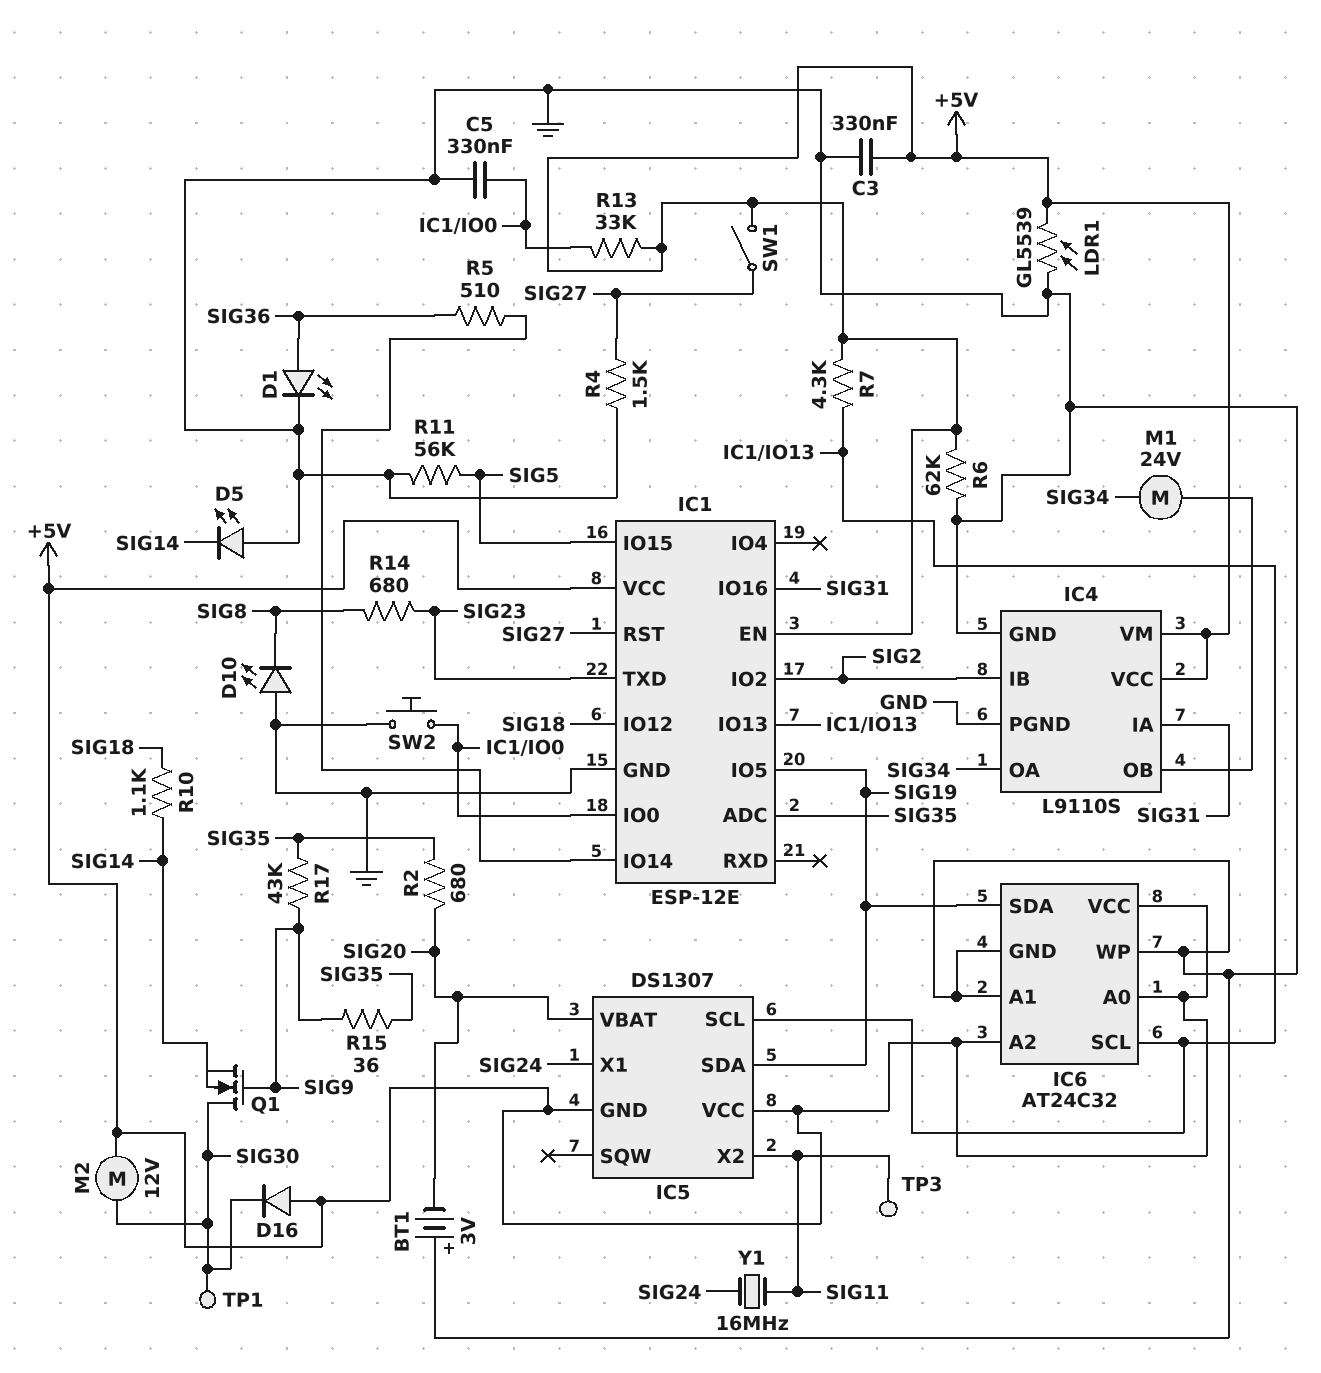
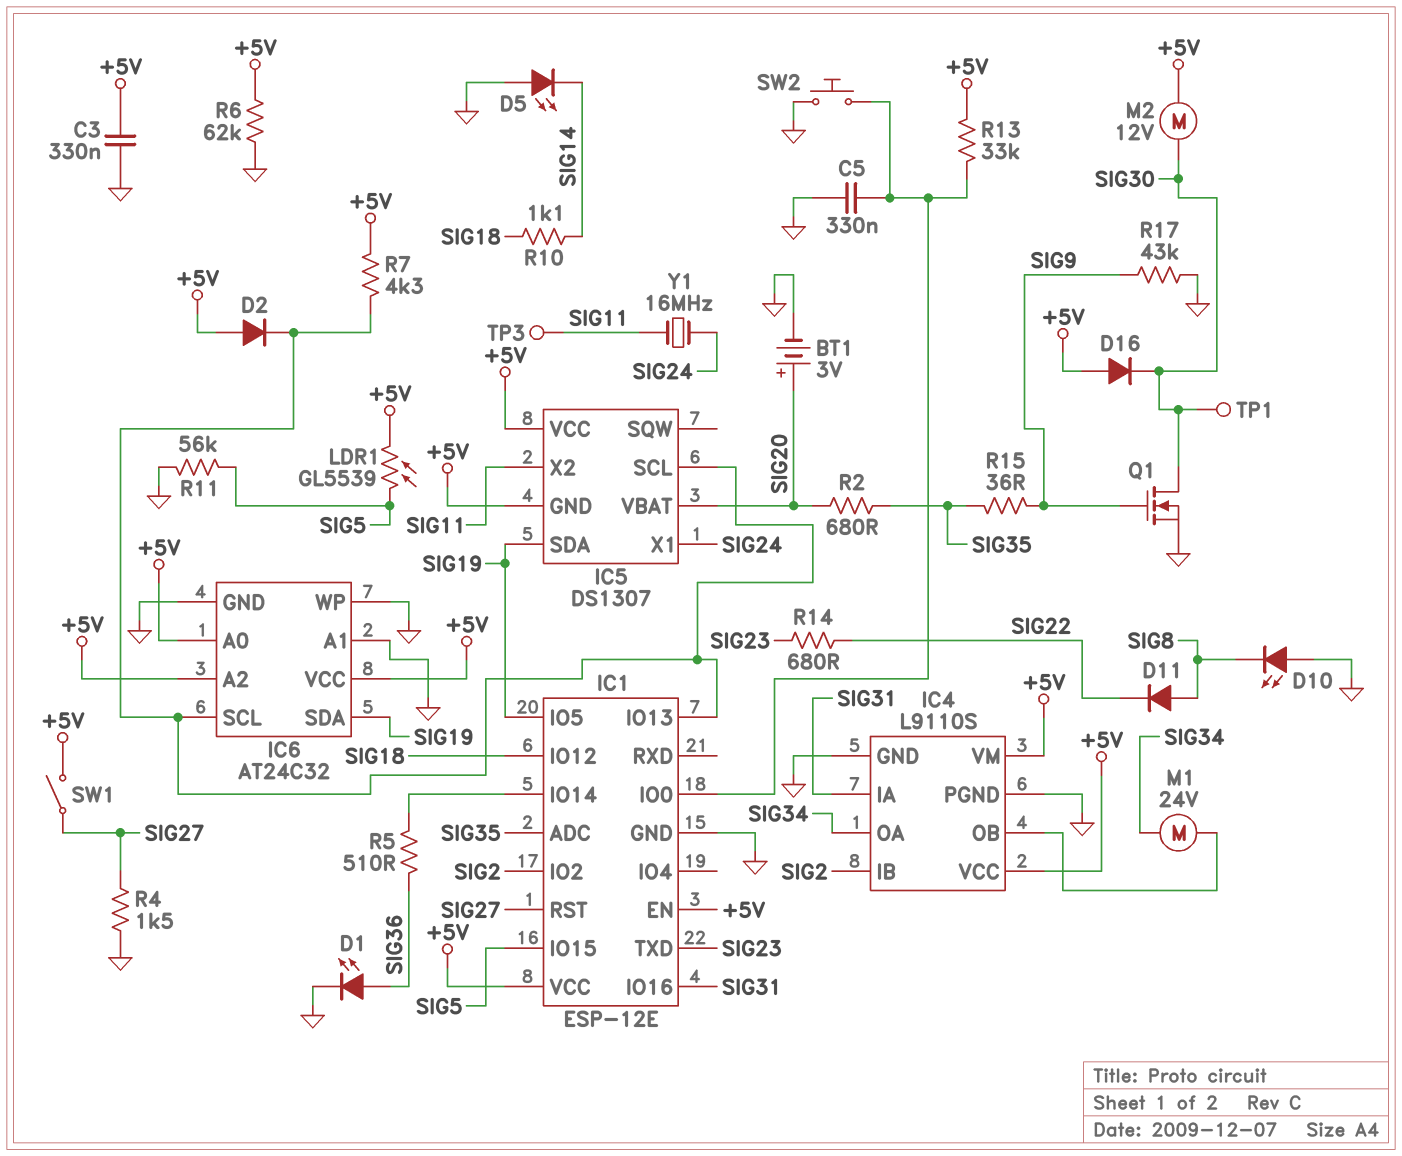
BT1: 3V (plus GND, minus SIG20) -> 3V (plus SIG20, minus GND)
D2: none -> diode (A +5V, K IC1/IO13)
D11: none -> diode (A SIG8, K SIG22)
LDR1: GL5539 (+5V, GND) -> GL5539 (+5V, SIG5)
Q1: NMOS (G SIG9, D SIG30, S SIG14) -> NMOS (G SIG9, D SIG30, S GND)
R14: 680 (SIG8, SIG23) -> 680 (SIG22, SIG23)
R17: 43k (SIG9, SIG35) -> 43k (GND, SIG9)

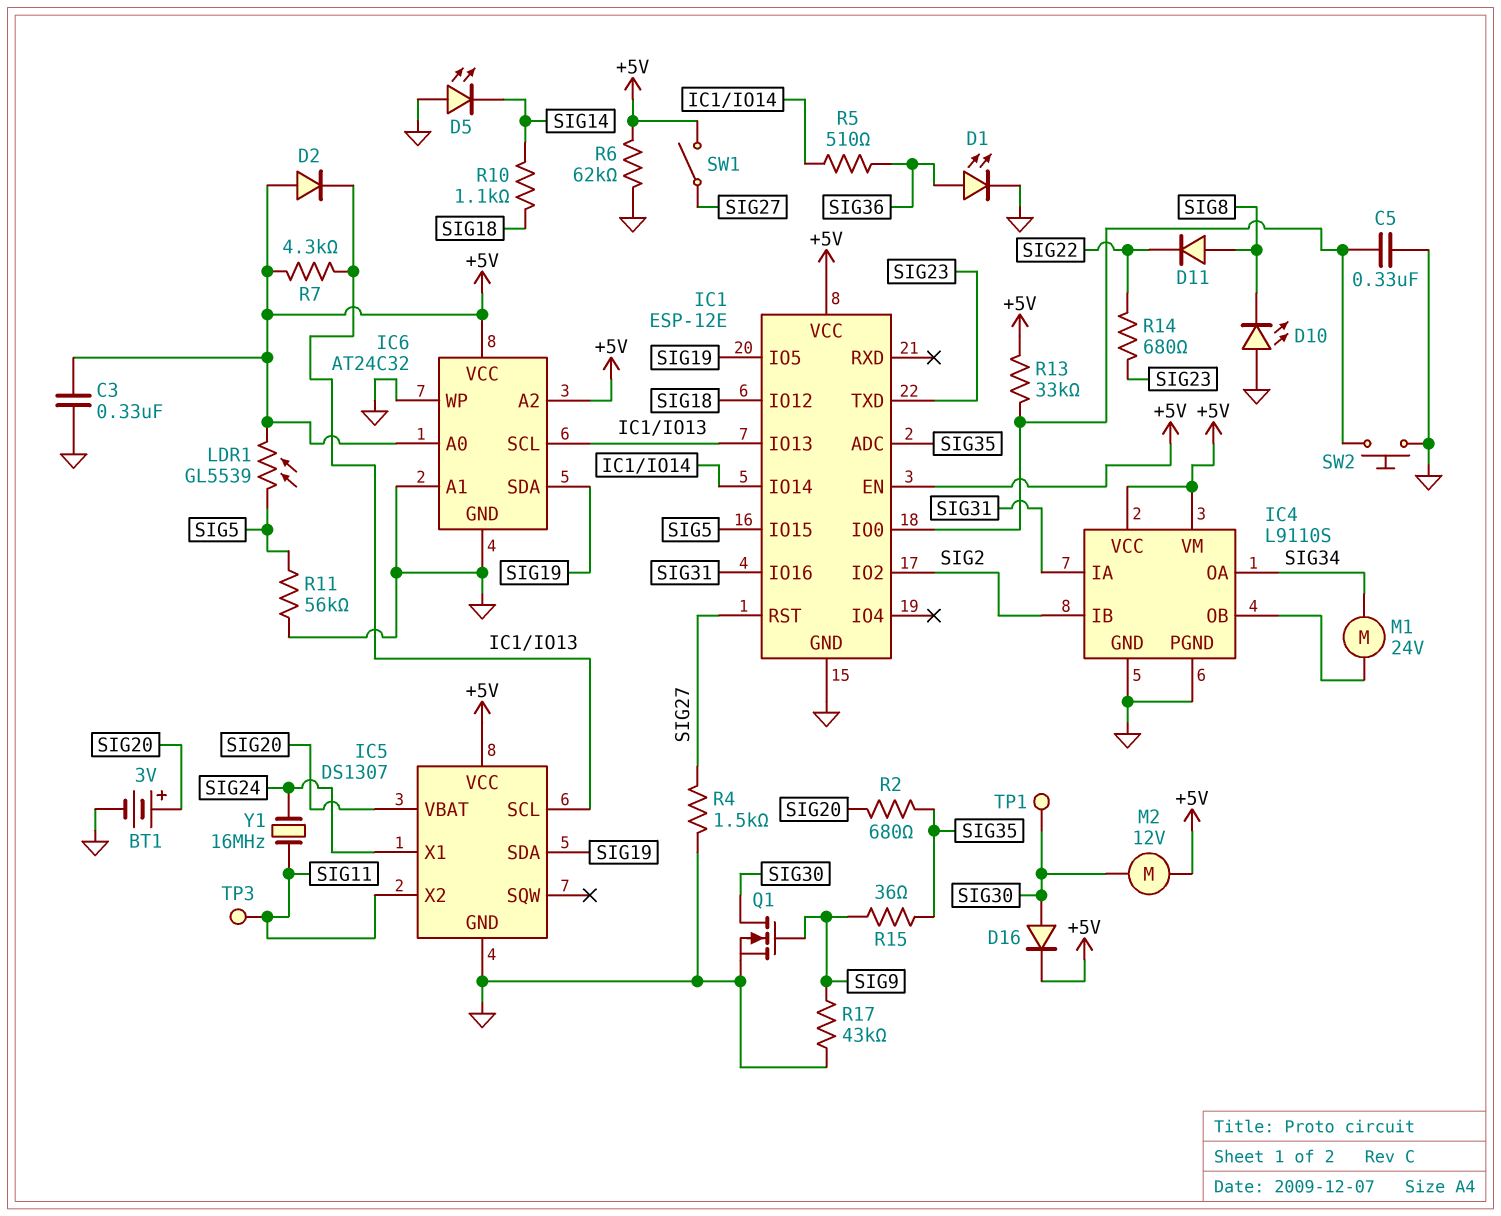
D16: diode (A +5V, K SIG30) -> diode (A SIG30, K +5V)
IC5 pin GND: +5V -> GND

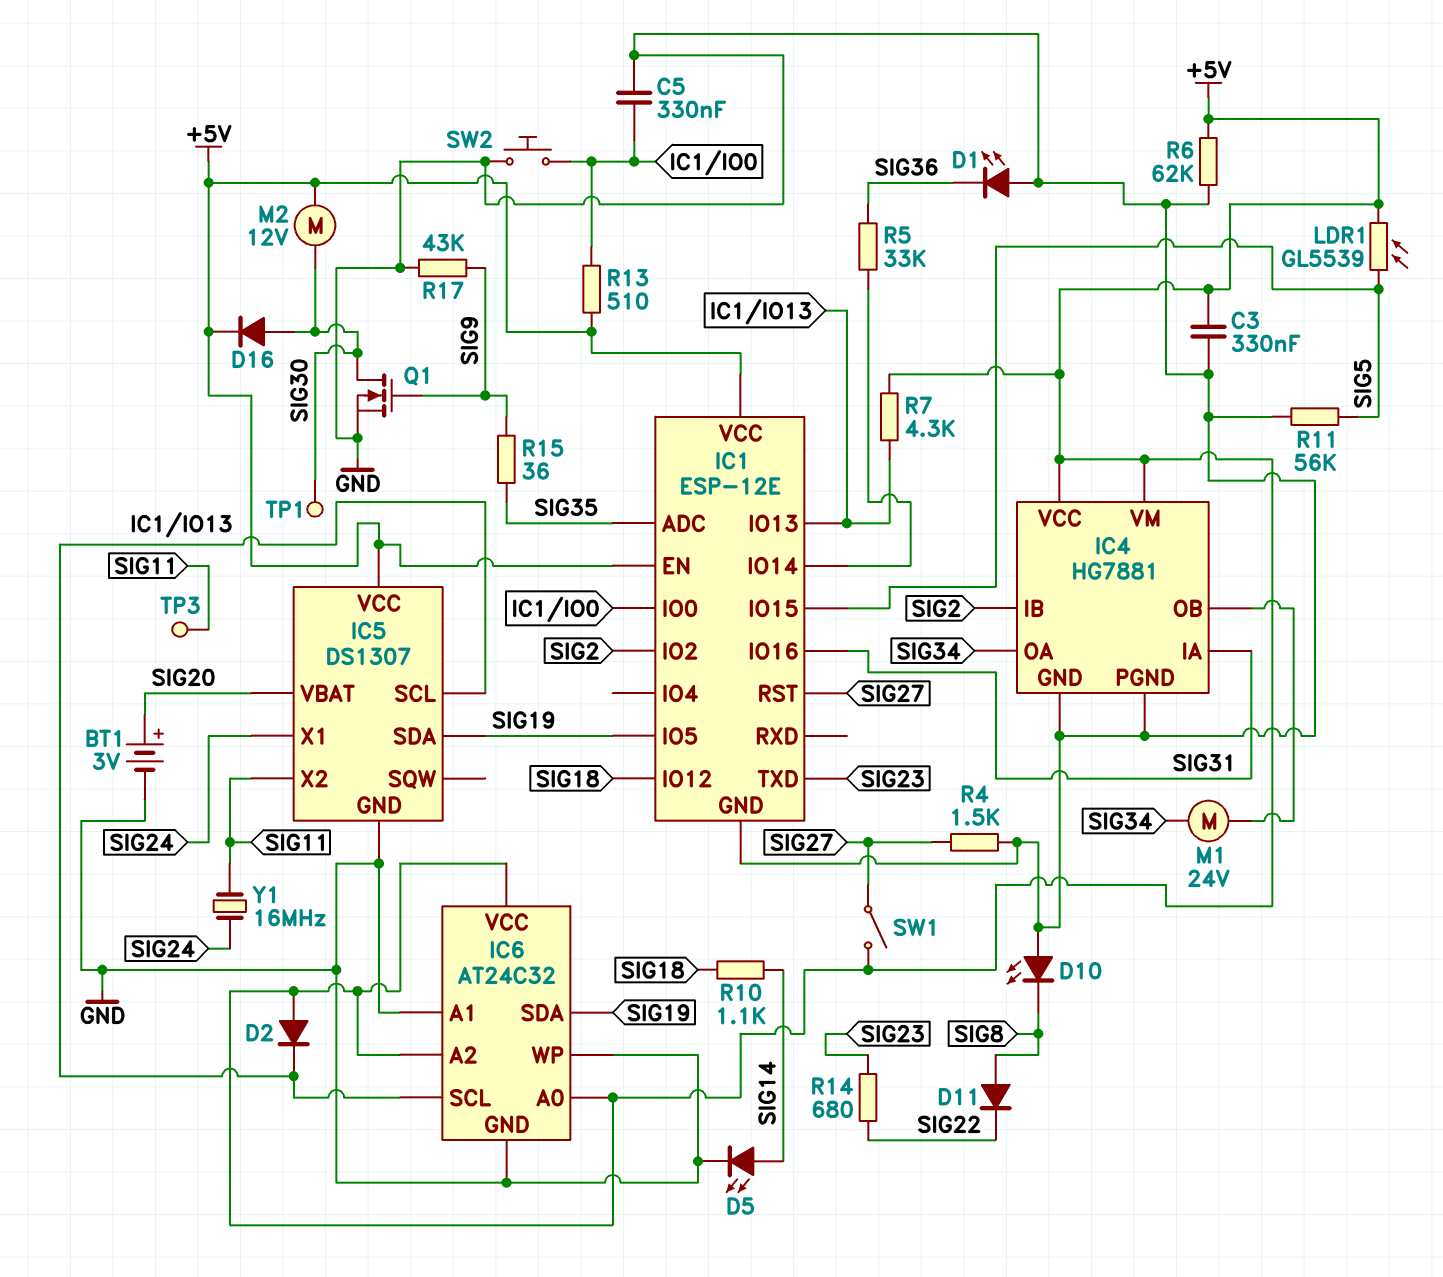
D1: LED (A SIG36, K GND) -> LED (A GND, K SIG36)
D5: LED (A GND, K SIG14) -> LED (A SIG14, K GND)
IC4: L9110S -> HG7881
R2: 680 (SIG20, SIG35) -> none
R5: 510 (IC1/IO14, SIG36) -> 33k (IC1/IO14, SIG36)
R13: 33k (+5V, IC1/IO0) -> 510 (+5V, IC1/IO0)

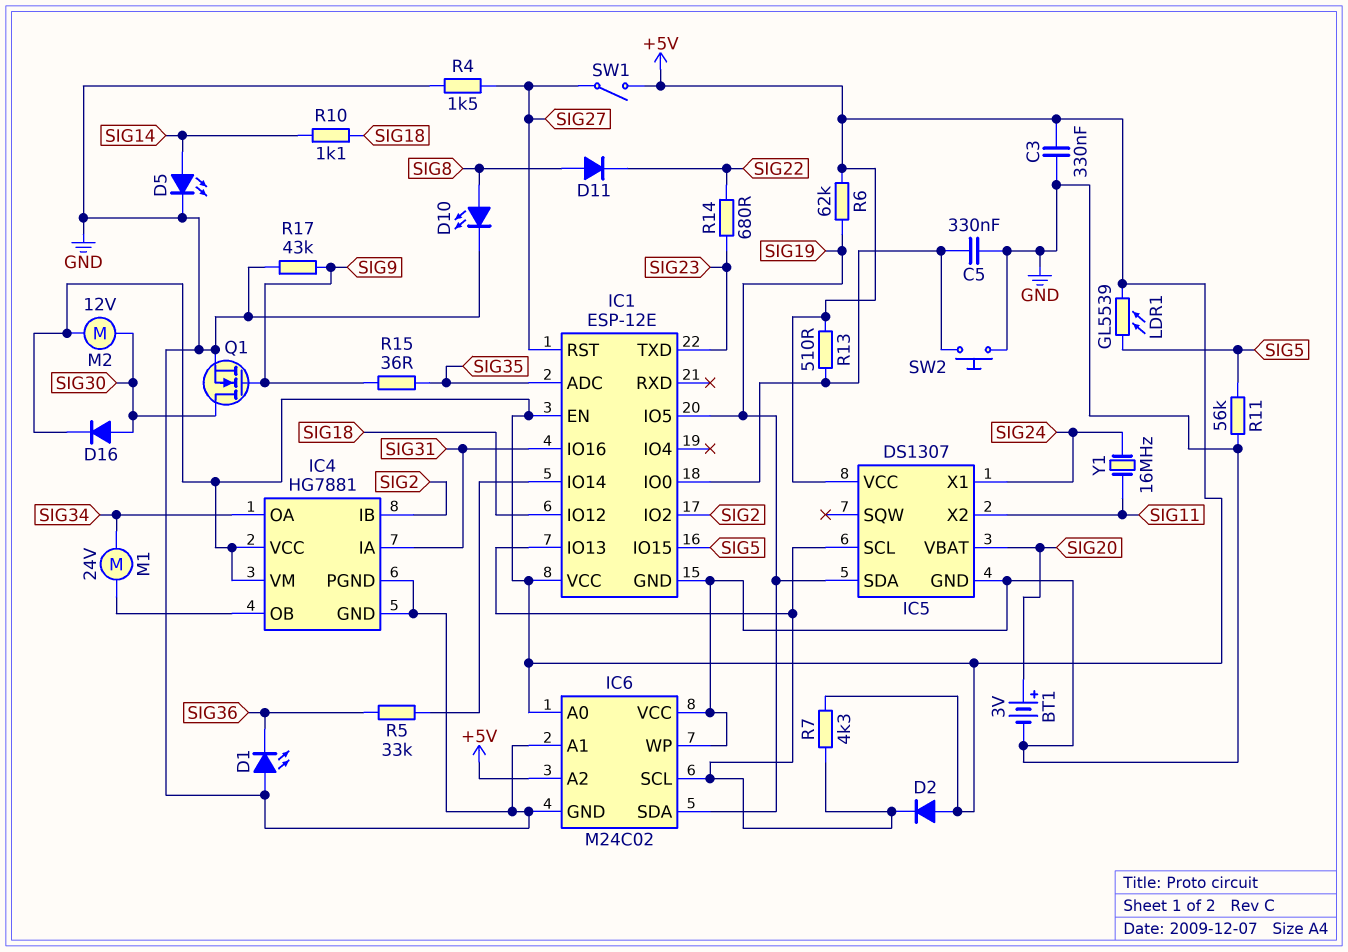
D10: LED (A GND, K SIG8) -> LED (A SIG8, K GND)
IC6: AT24C32 -> M24C02
IC6 pin VCC: +5V -> GND
R6: 62k (+5V, GND) -> 62k (+5V, SIG19)
TP1: test point (SIG30) -> none
TP3: test point (SIG11) -> none

